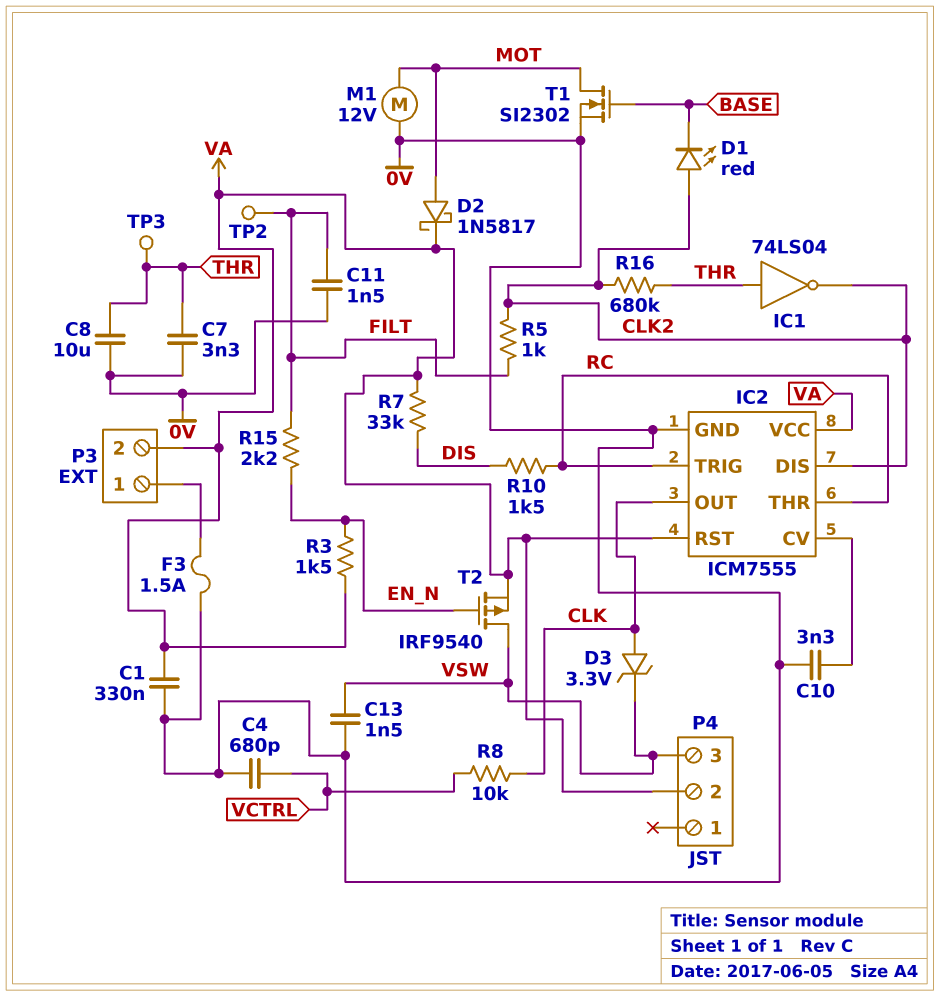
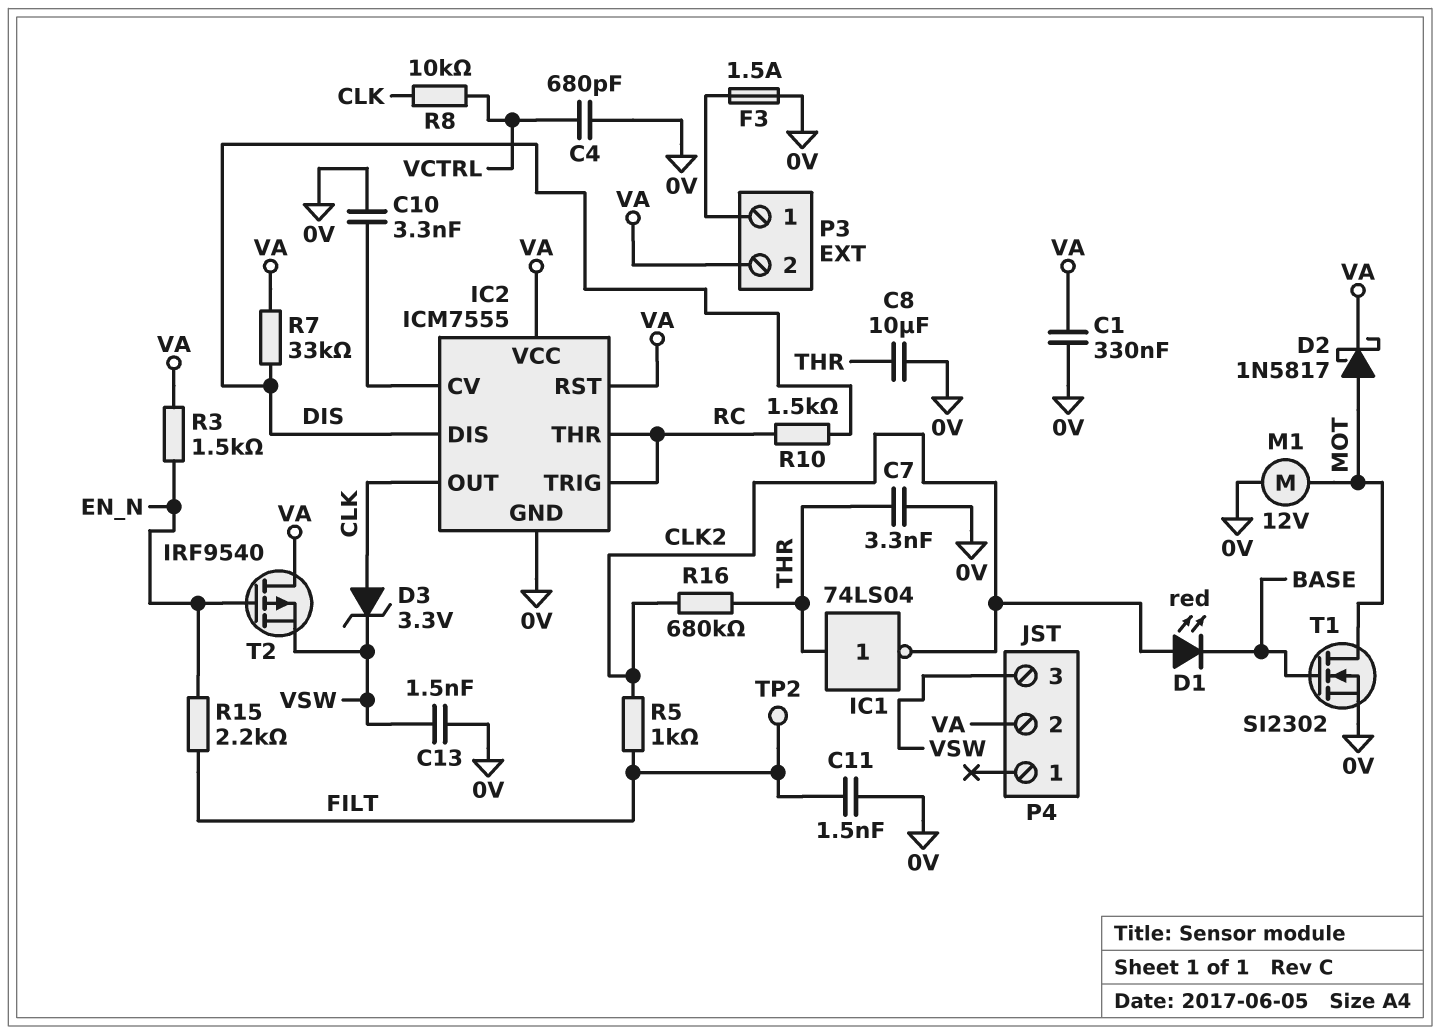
IC2 pin DIS: CLK2 -> DIS
T2: PMOS IRF9540 (G EN_N, D VSW, S VA) -> PMOS IRF9540 (G EN_N, D VA, S VSW)
TP3: test point (THR) -> none

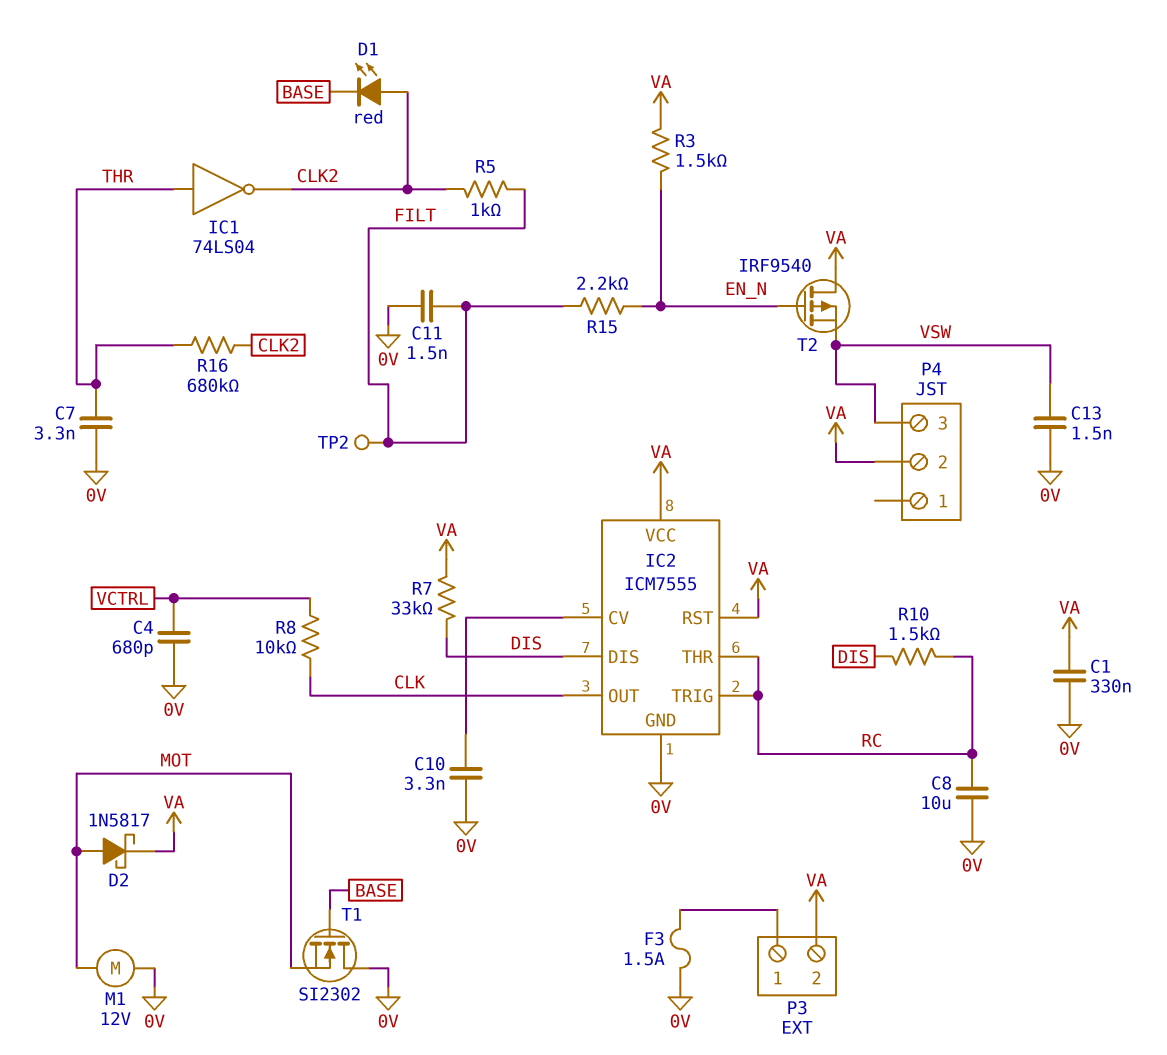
C8: 10uF (0V, THR) -> 10uF (0V, RC)
D3: zener 3.3V (A CLK, K VSW) -> none
T1: NMOS SI2302 (G BASE, D MOT, S 0V) -> NMOS SI2302 (G BASE, D 0V, S MOT)

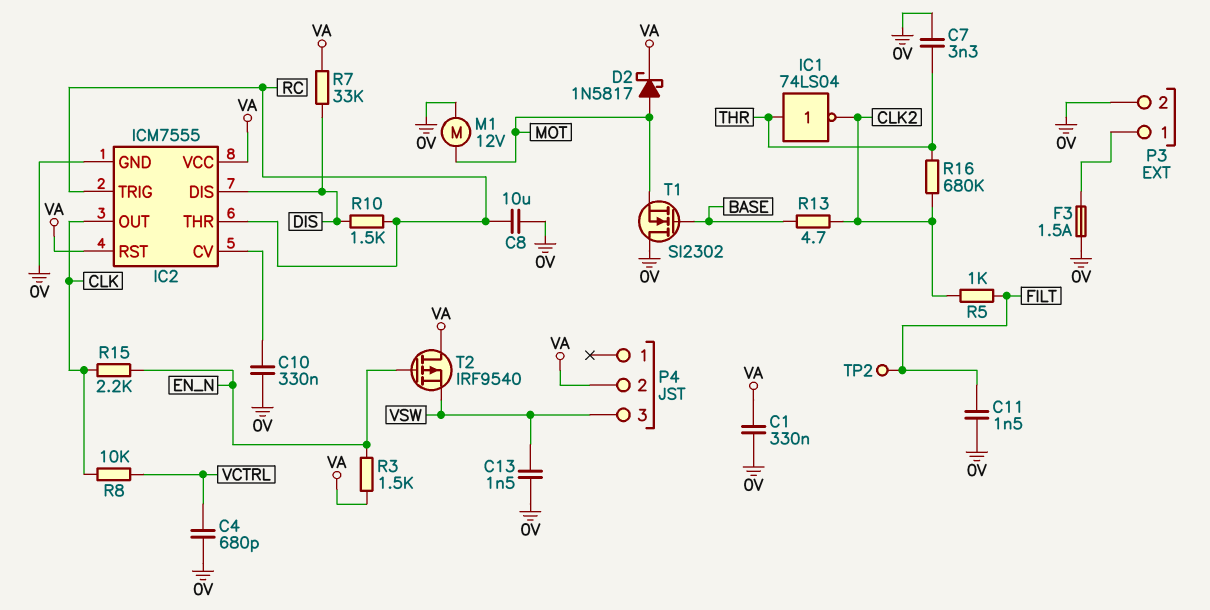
C10: 3.3nF (0V, IC2/CV) -> 330nF (0V, IC2/CV)
D1: LED red (A CLK2, K BASE) -> none
P3 pin 2: VA -> 0V
R13: none -> 4.7 (BASE, CLK2)
R15: 2.2k (EN_N, FILT) -> 2.2k (CLK, EN_N)

